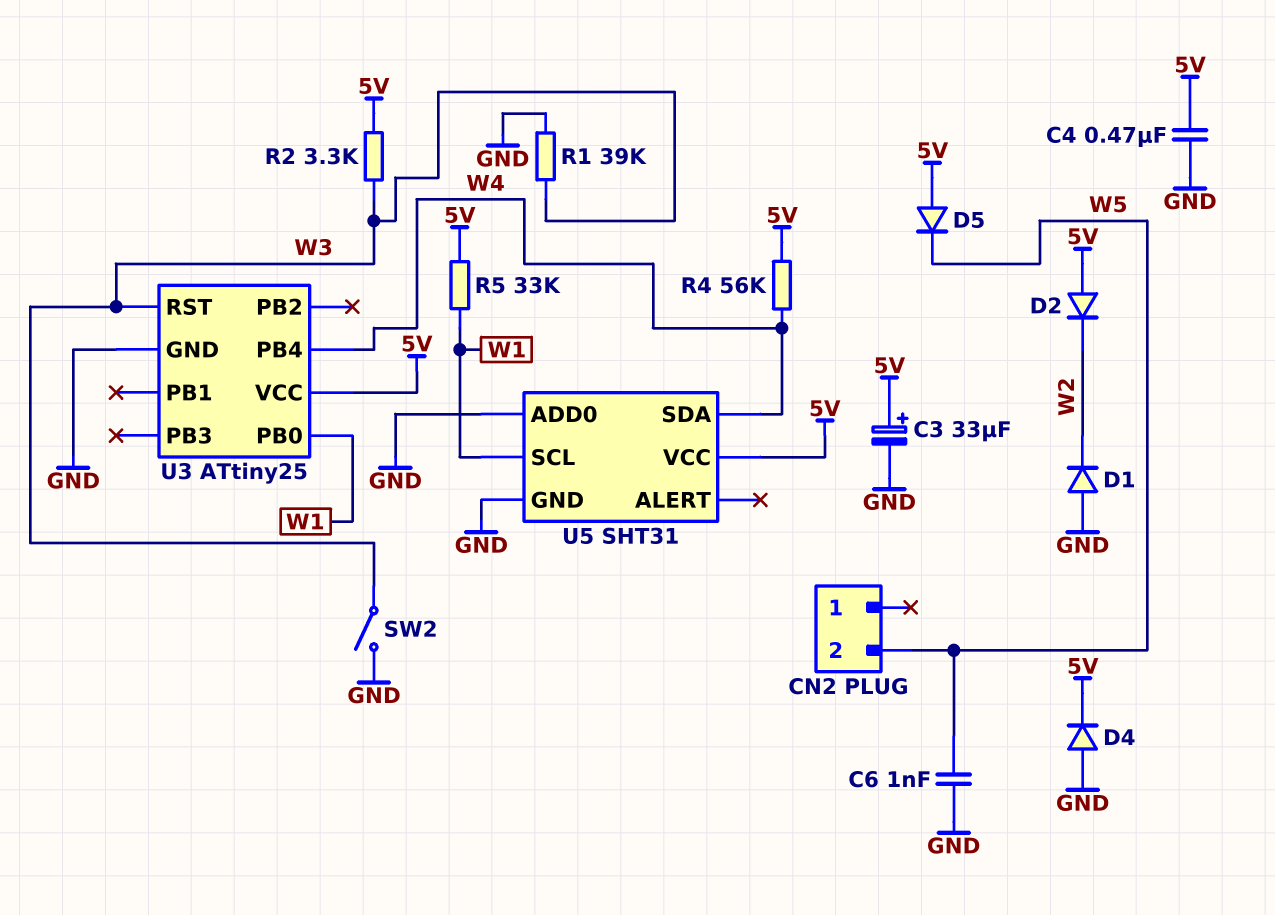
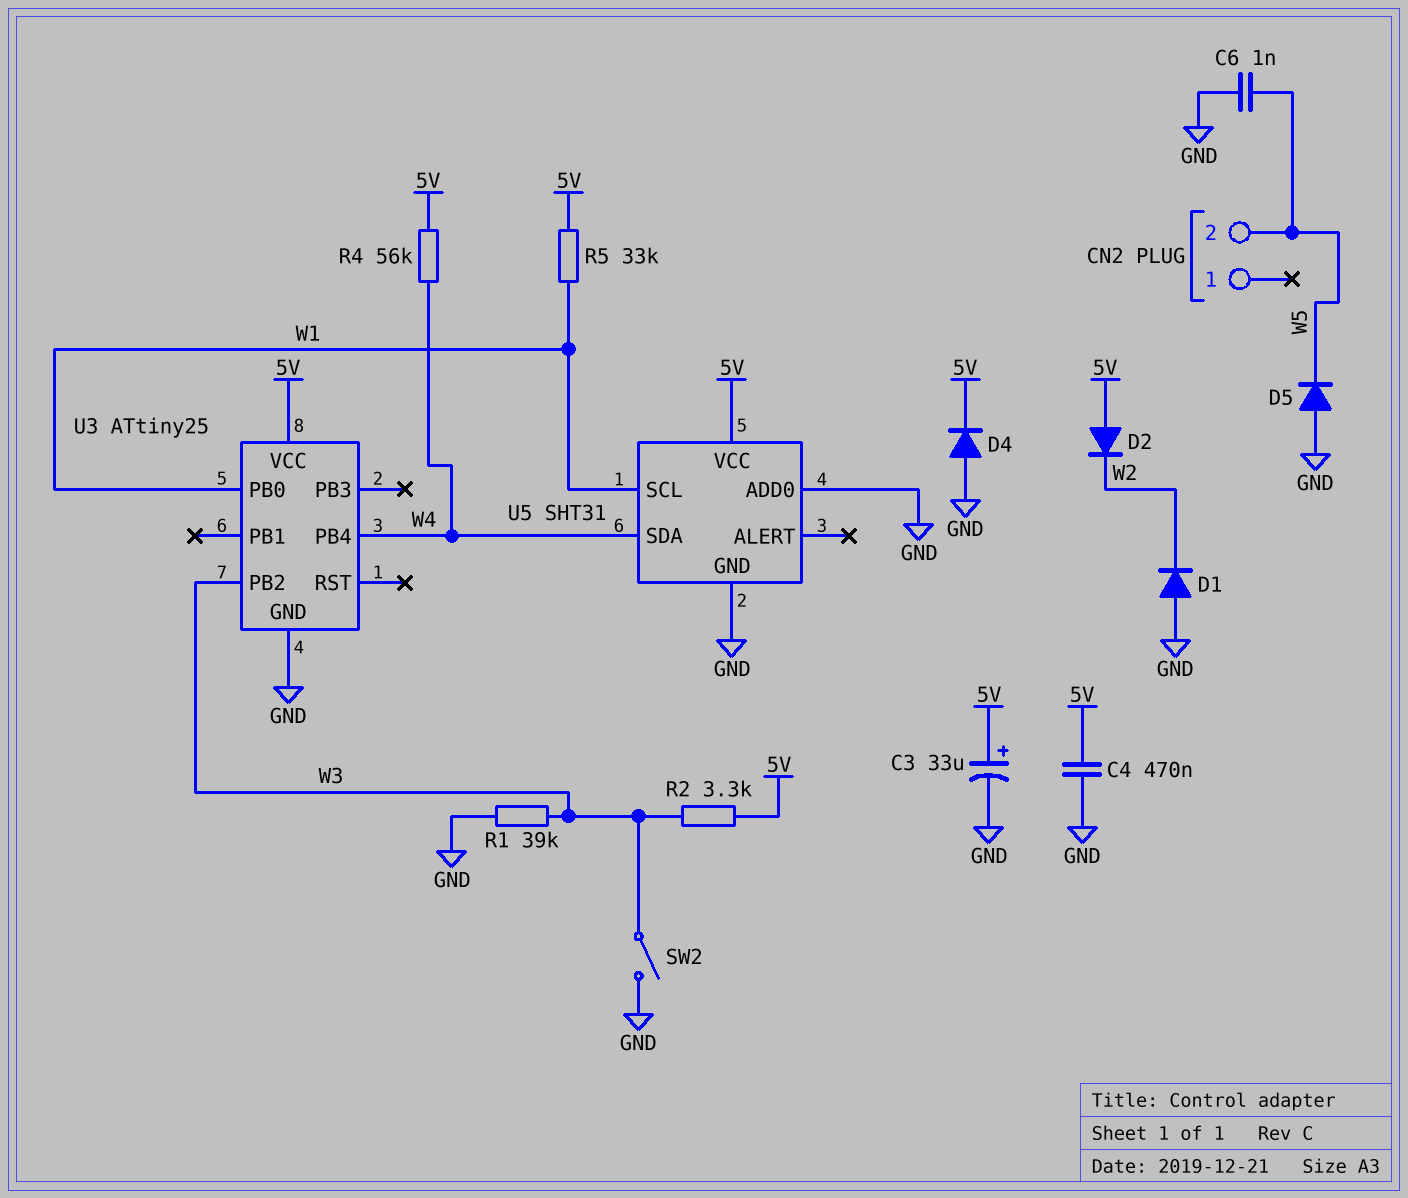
D5: diode (A 5V, K W5) -> diode (A GND, K W5)
U3 pin PB2: none -> W3
U3 pin RST: W3 -> none

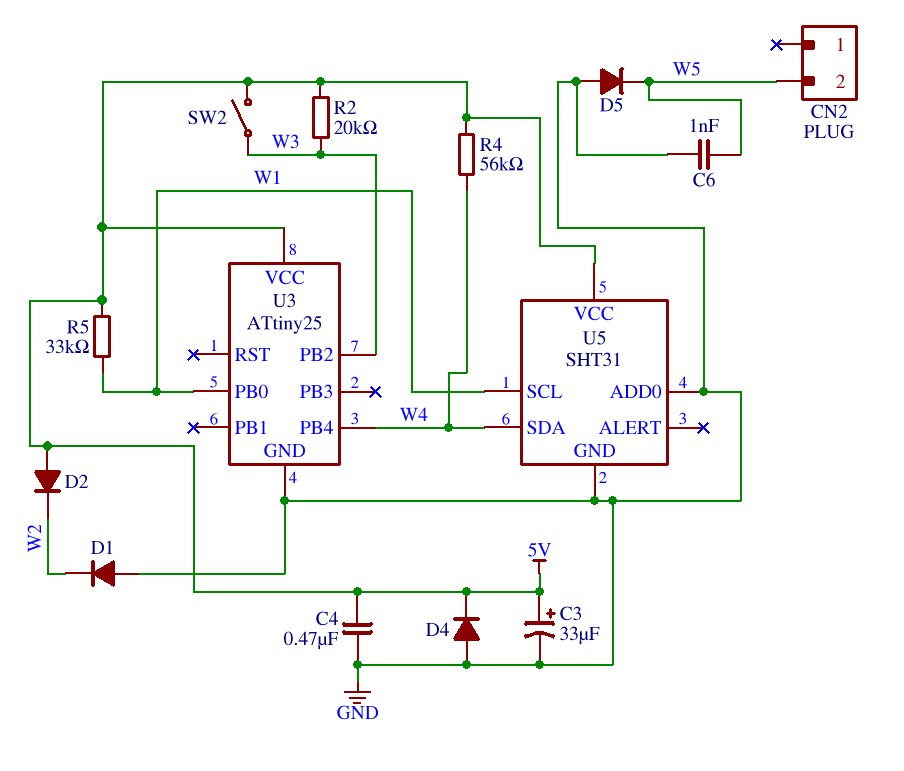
R1: 39k (GND, W3) -> none
R2: 3.3k (5V, W3) -> 20k (5V, W3)
SW2: switch (GND, W3) -> switch (5V, W3)

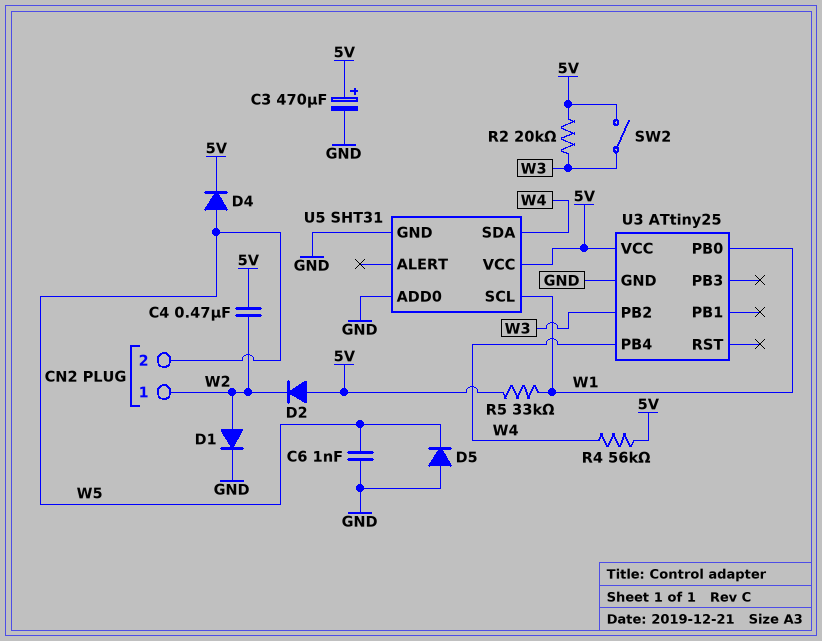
C3: 33uF (plus 5V, minus GND) -> 470uF (plus 5V, minus GND)
C4: 470nF (5V, GND) -> 470nF (5V, W2)
CN2 pin 1: none -> W2
D1: diode (A GND, K W2) -> diode (A W2, K GND)
D4: diode (A GND, K 5V) -> diode (A W5, K 5V)

